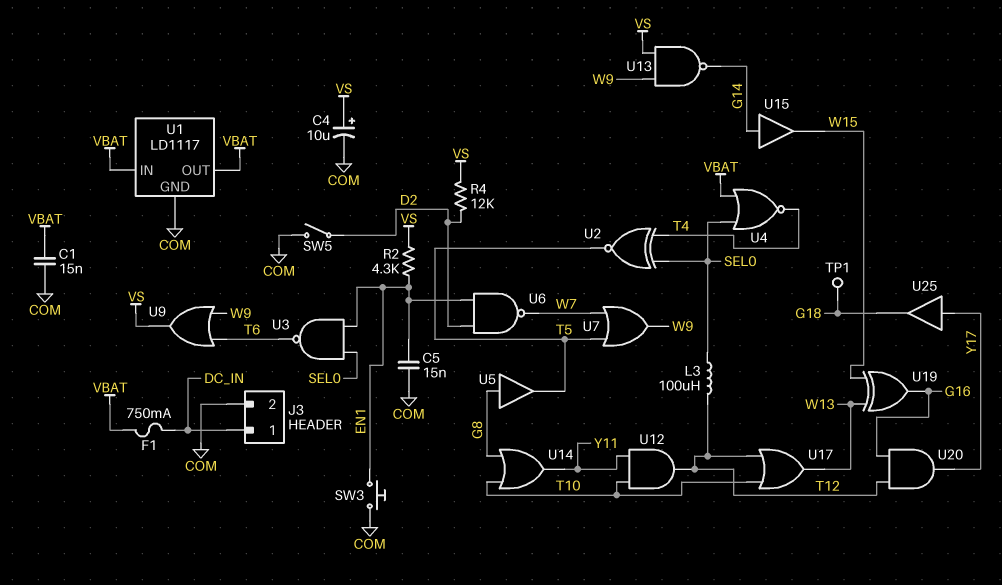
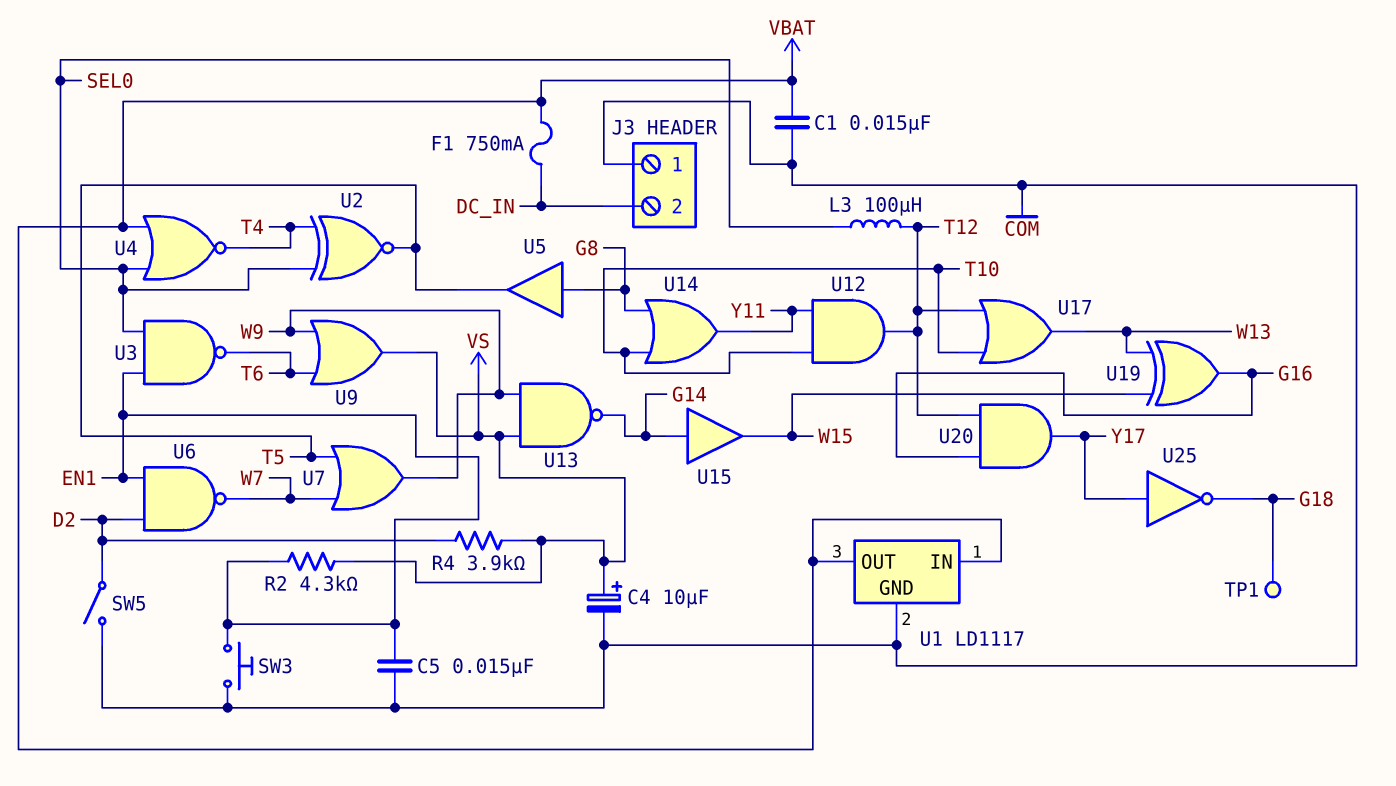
J3 pin 1: DC_IN -> COM
J3 pin 2: COM -> DC_IN
R4: 12k (D2, VS) -> 3.9k (D2, VS)
U25: buffer (in Y17, out G18) -> NOT (in Y17, out G18)

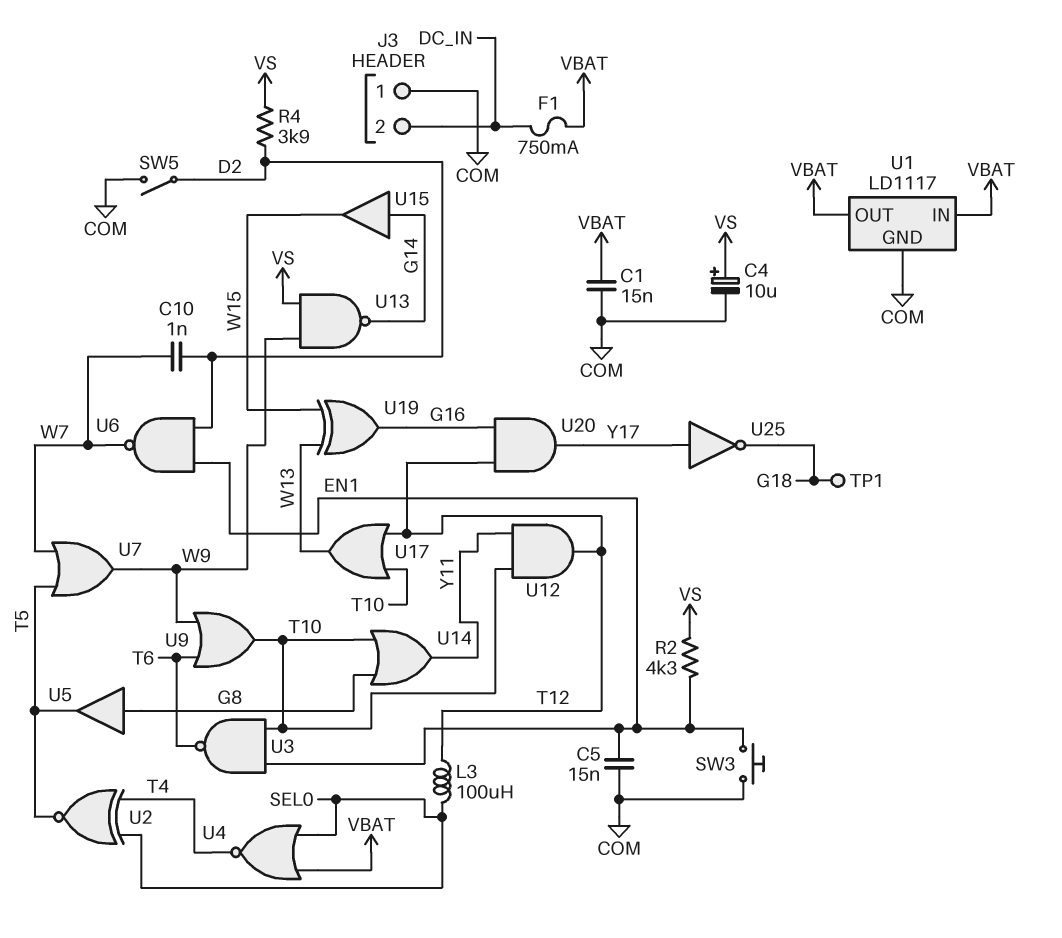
C10: none -> 1nF (D2, W7)
U3: NAND (in EN1, in SEL0, out T6) -> NAND (in EN1, in T10, out T6)
U9: OR (in T6, in W9, out VS) -> OR (in T6, in W9, out T10)

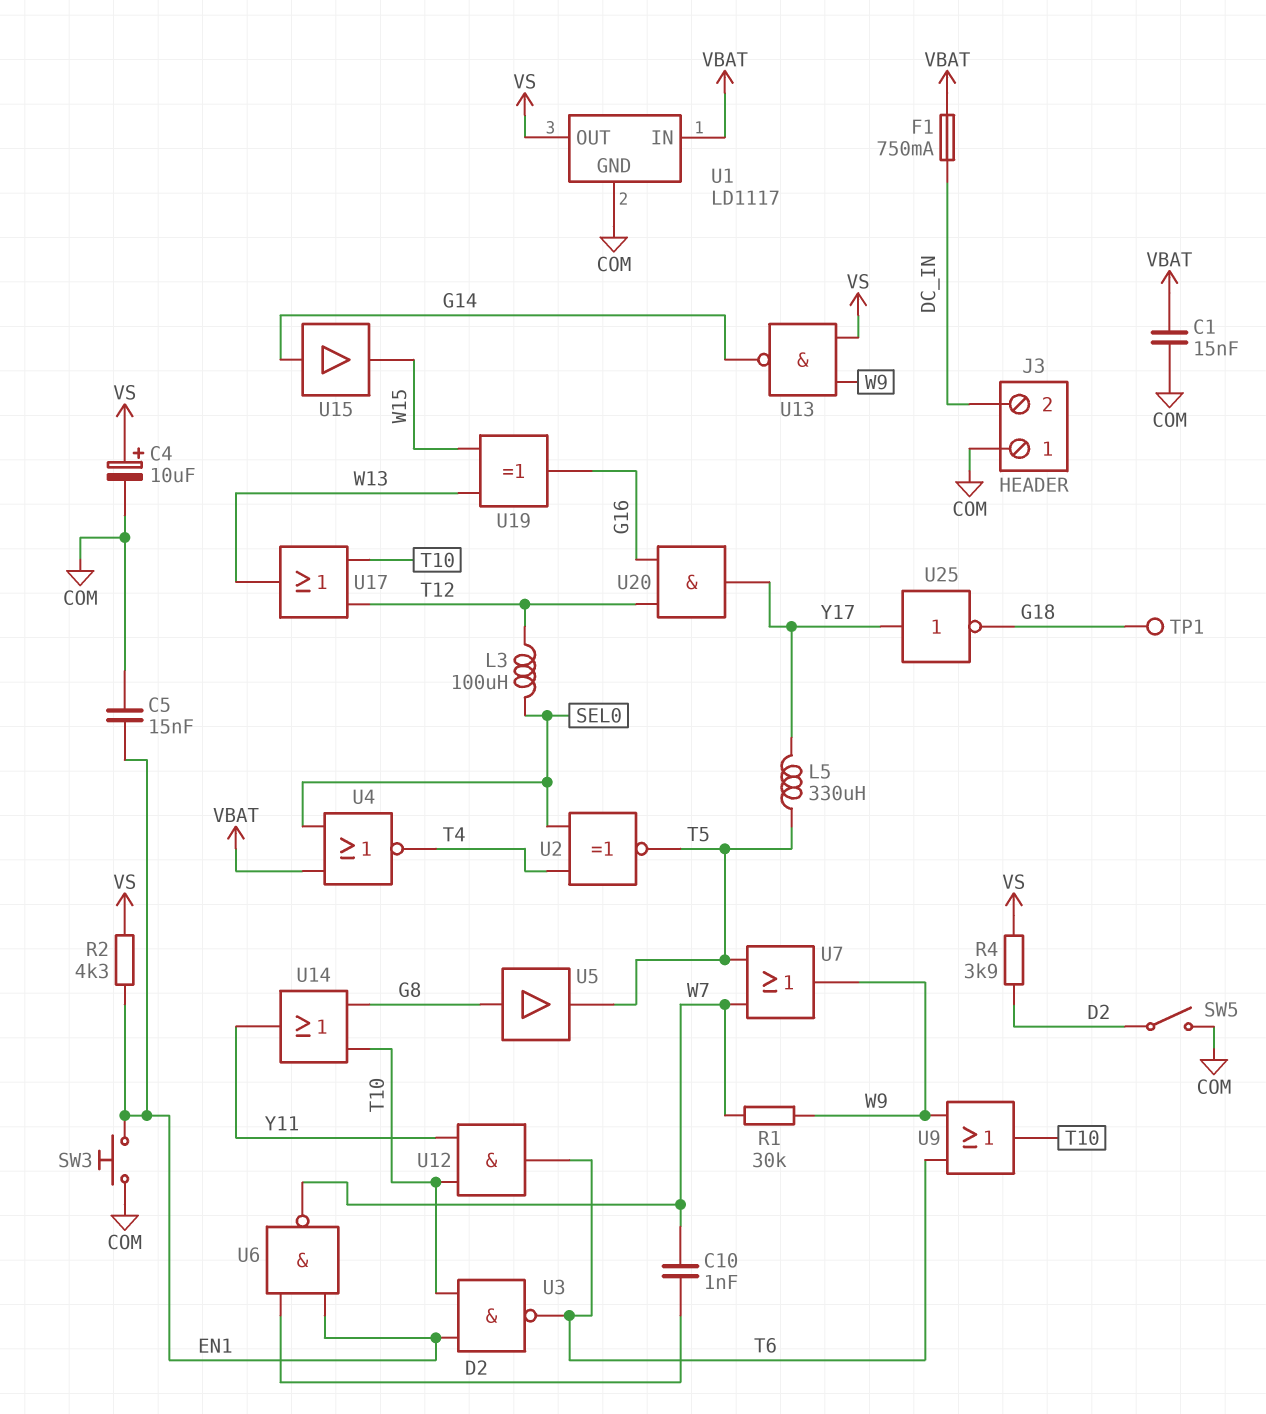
L5: none -> 330uH (T5, Y17)
R1: none -> 30k (W7, W9)
U1 pin OUT: VBAT -> VS
U12: AND (in T10, in Y11, out T12) -> AND (in T10, in Y11, out T6)

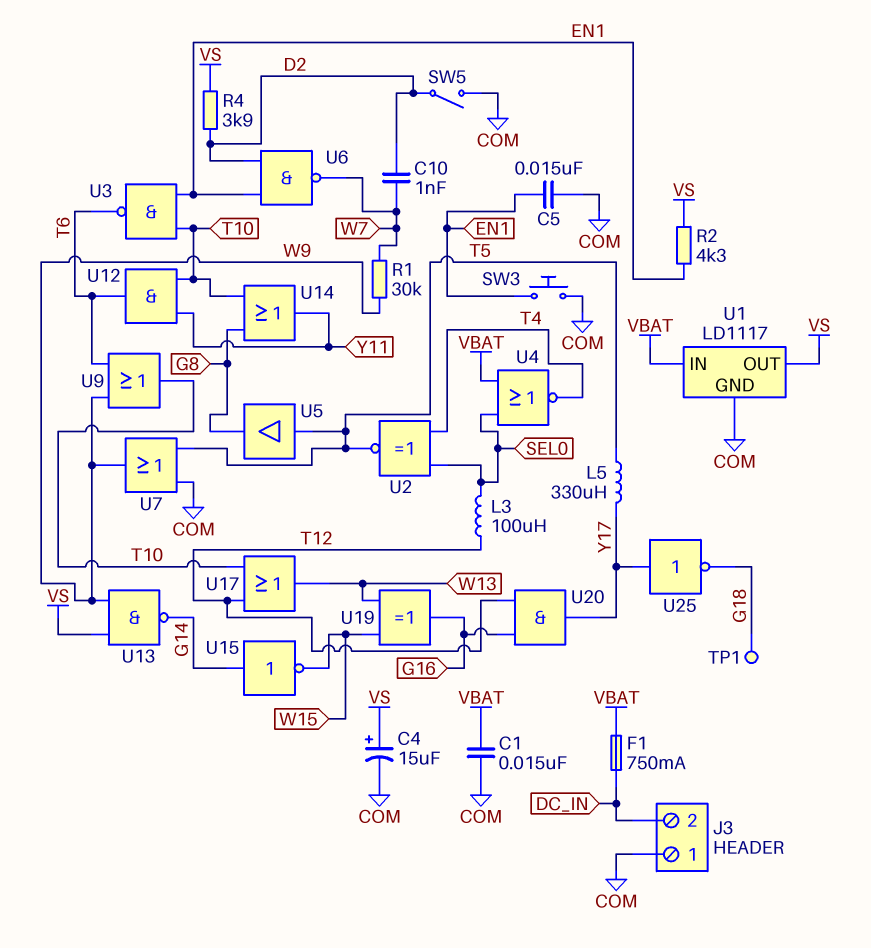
C4: 10uF (plus VS, minus COM) -> 15uF (plus VS, minus COM)
U5: buffer (in G8, out T5) -> buffer (in T5, out G8)
U7: OR (in T5, in W7, out W9) -> OR (in COM, in T5, out W9)
U15: buffer (in G14, out W15) -> NOT (in G14, out W15)

